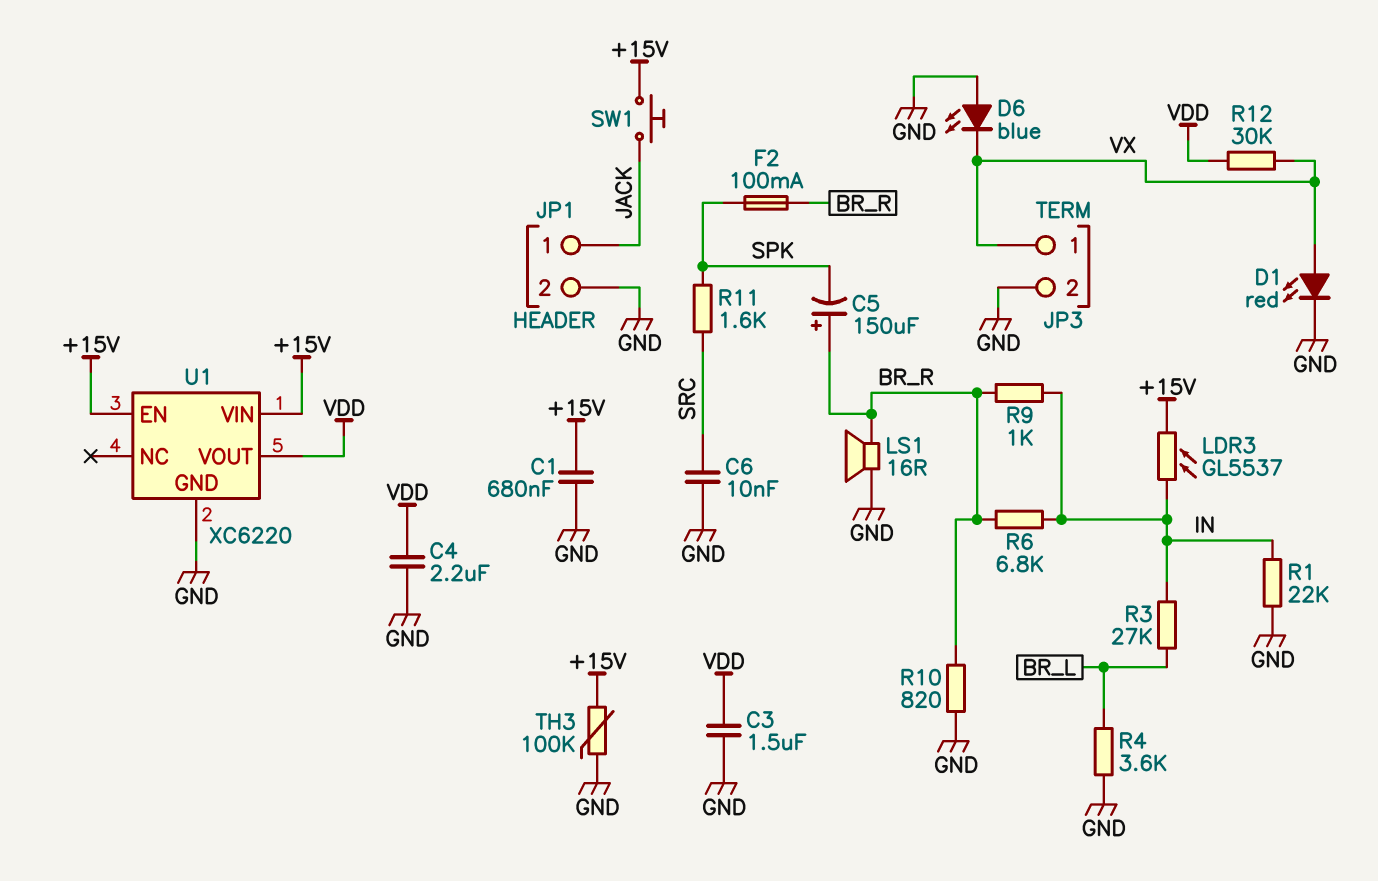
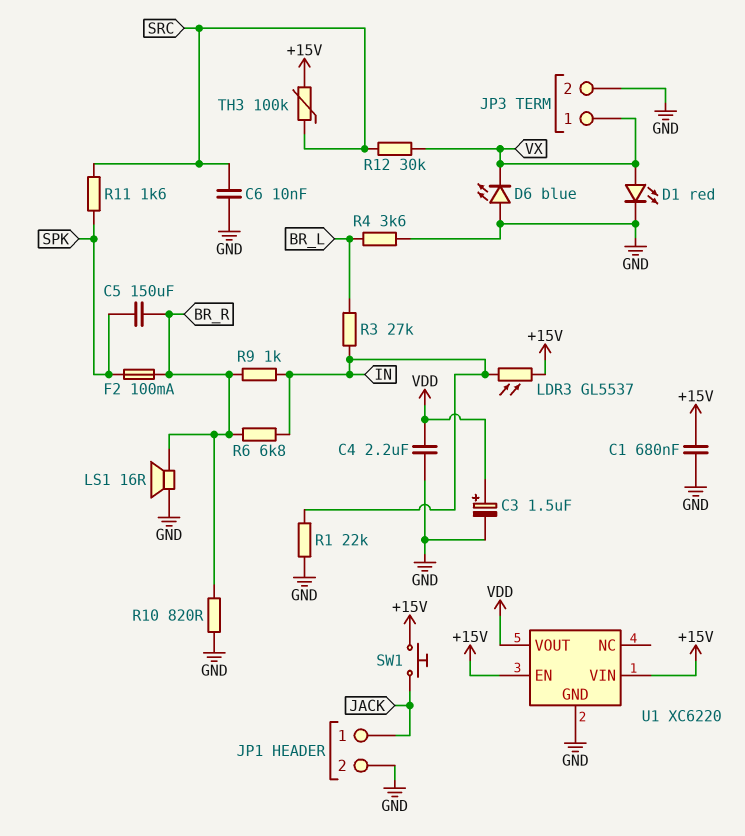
C3: 1.5uF (GND, VDD) -> 1.5uF (plus VDD, minus GND)
C5: 150uF (plus BR_R, minus SPK) -> 150uF (BR_R, SPK)
R12: 30k (VDD, VX) -> 30k (SRC, VX)
TH3: 100k (+15V, GND) -> 100k (+15V, SRC)

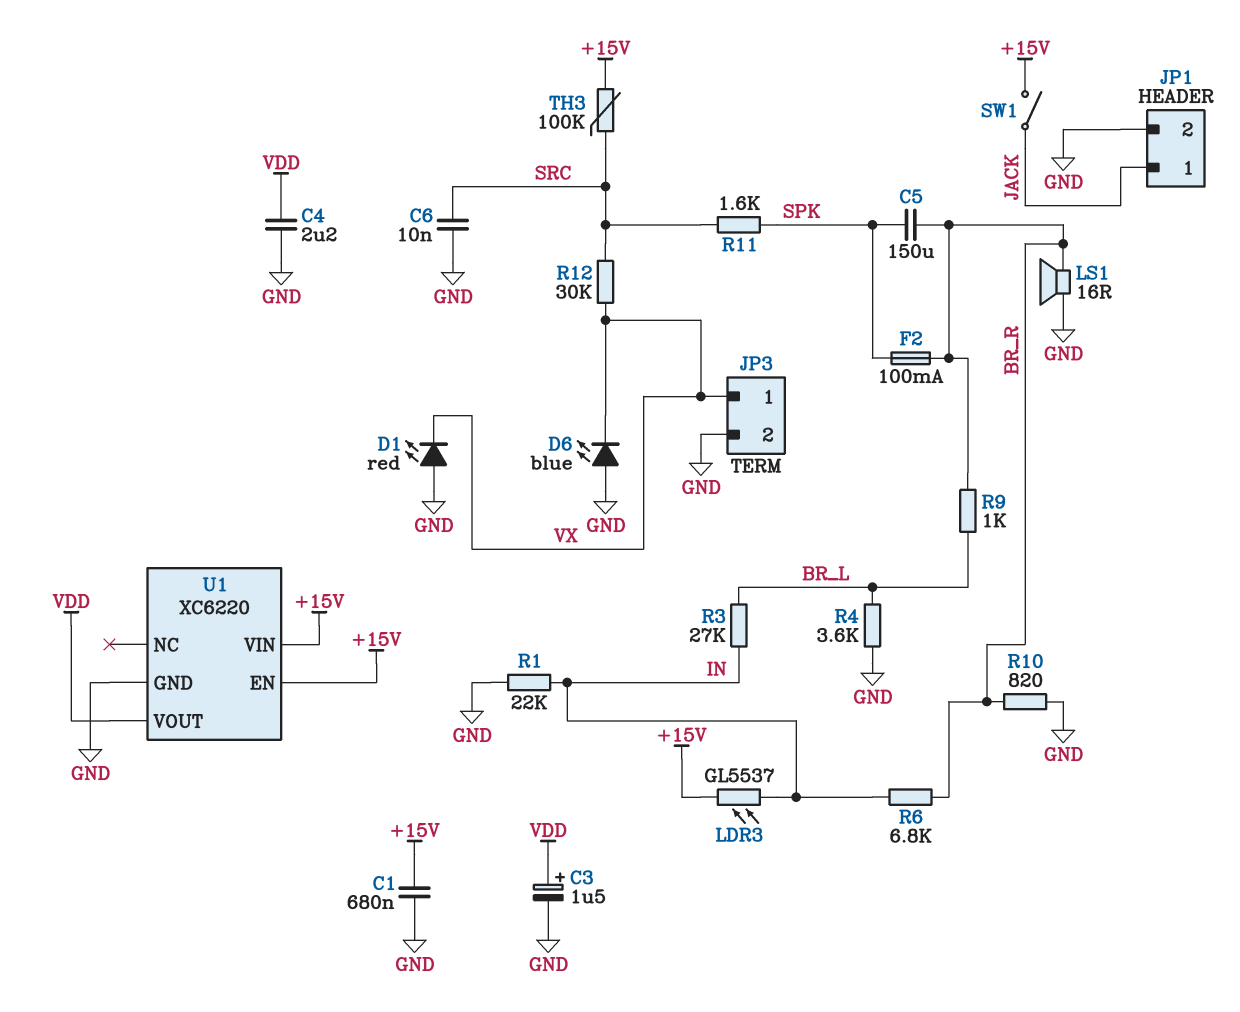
D1: LED red (A VX, K GND) -> LED red (A GND, K VX)
R9: 1k (BR_R, IN) -> 1k (BR_L, BR_R)
SW1: button (+15V, JACK) -> switch (+15V, JACK)

